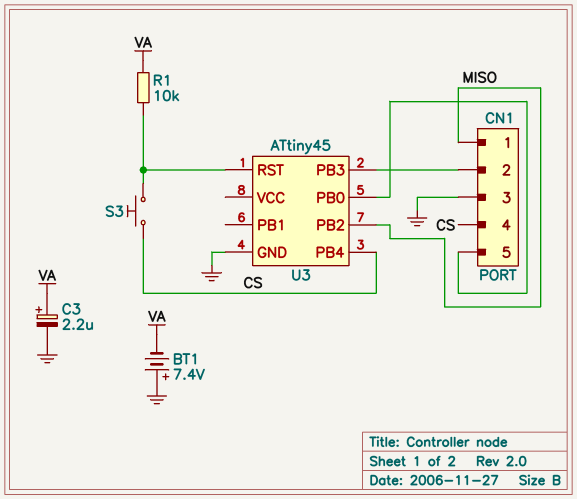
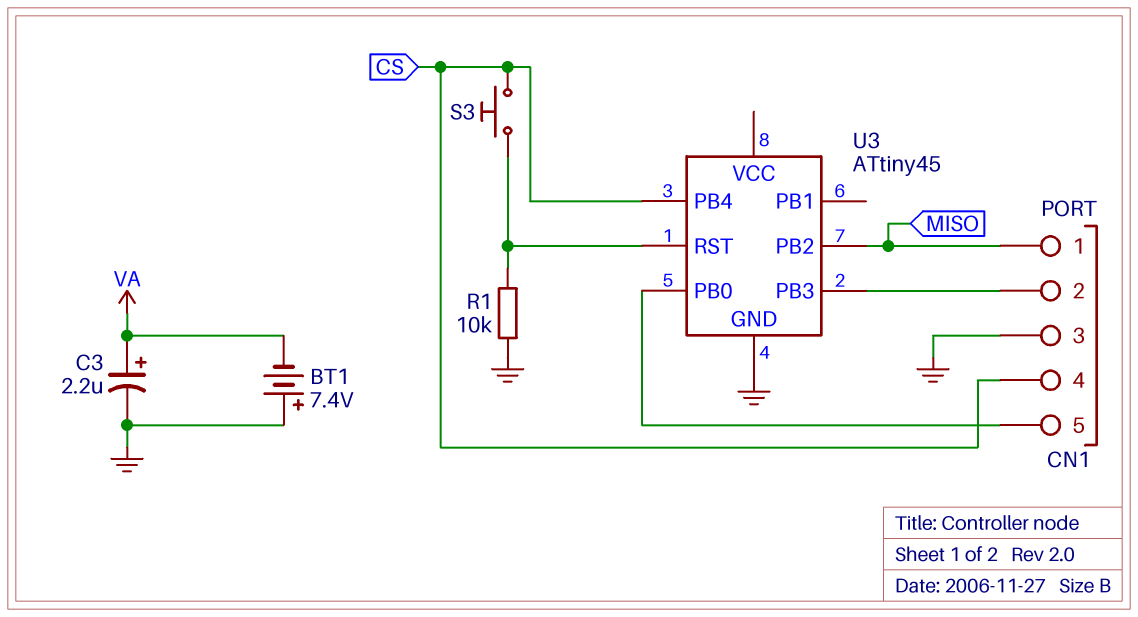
R1: 10k (U3/RST, VA) -> 10k (GND, U3/RST)

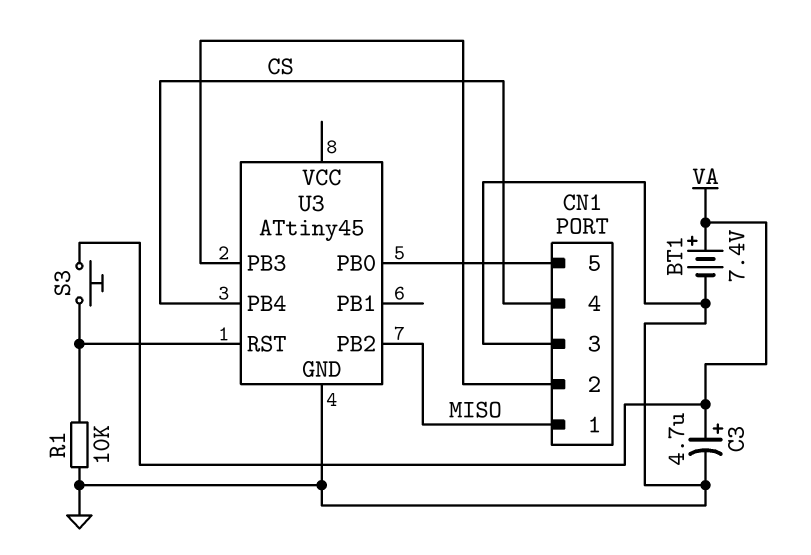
BT1: 7.4V (plus GND, minus VA) -> 7.4V (plus VA, minus GND)
C3: 2.2uF (plus VA, minus GND) -> 4.7uF (plus VA, minus GND)
S3: button (CS, U3/RST) -> button (U3/RST, VA)

